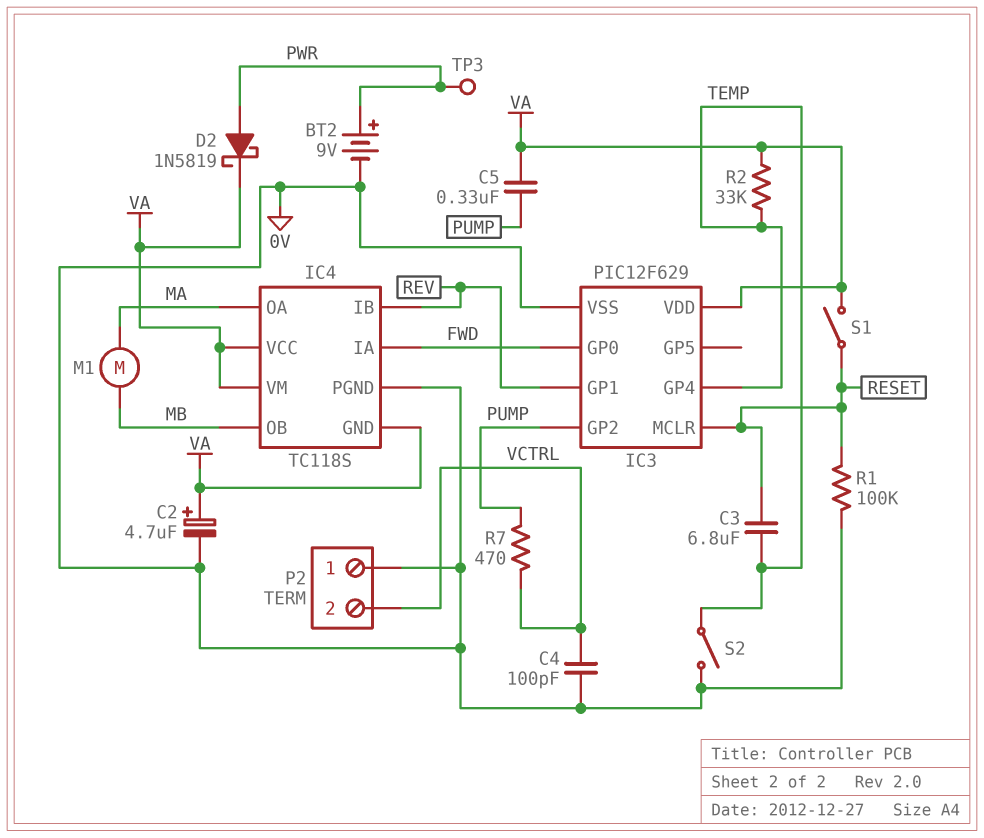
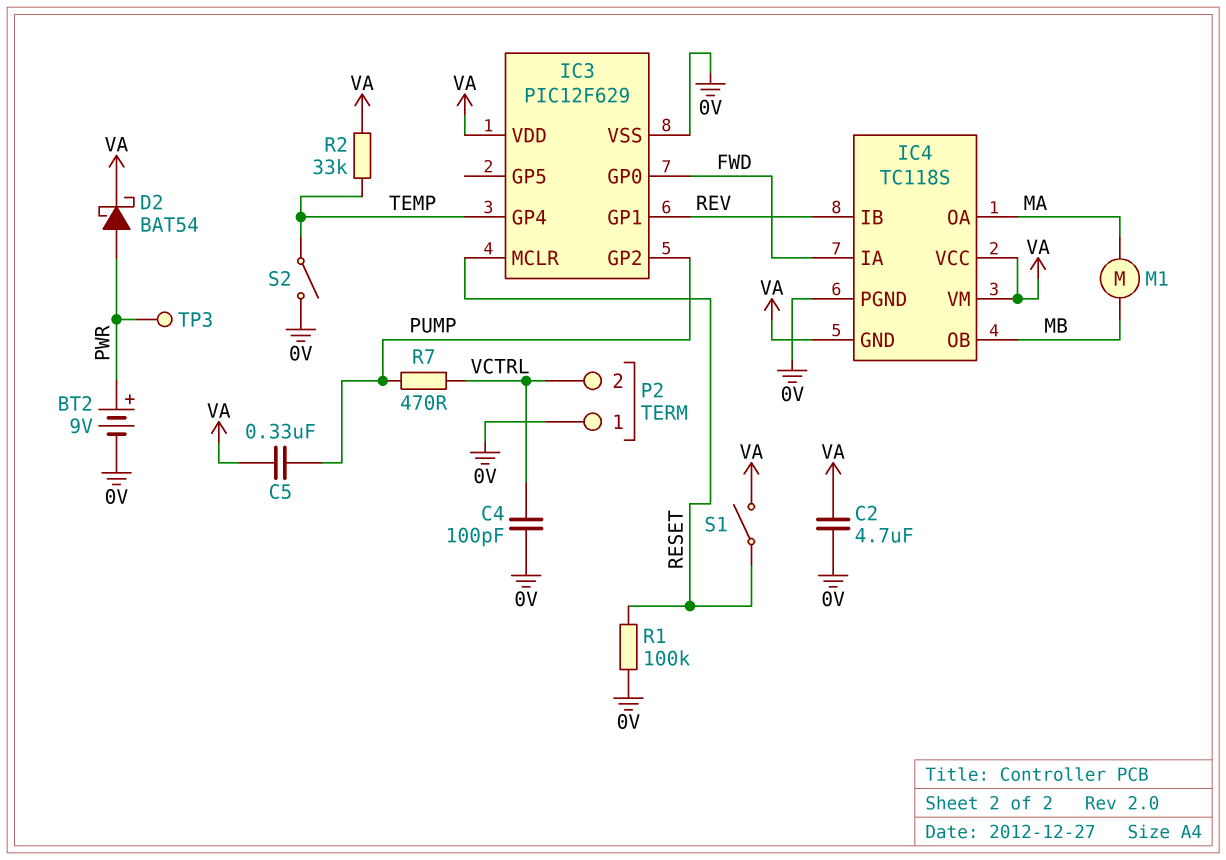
C2: 4.7uF (plus VA, minus 0V) -> 4.7uF (0V, VA)
C3: 6.8uF (RESET, TEMP) -> none
D2: schottky 1N5819 (A PWR, K VA) -> schottky BAT54 (A PWR, K VA)

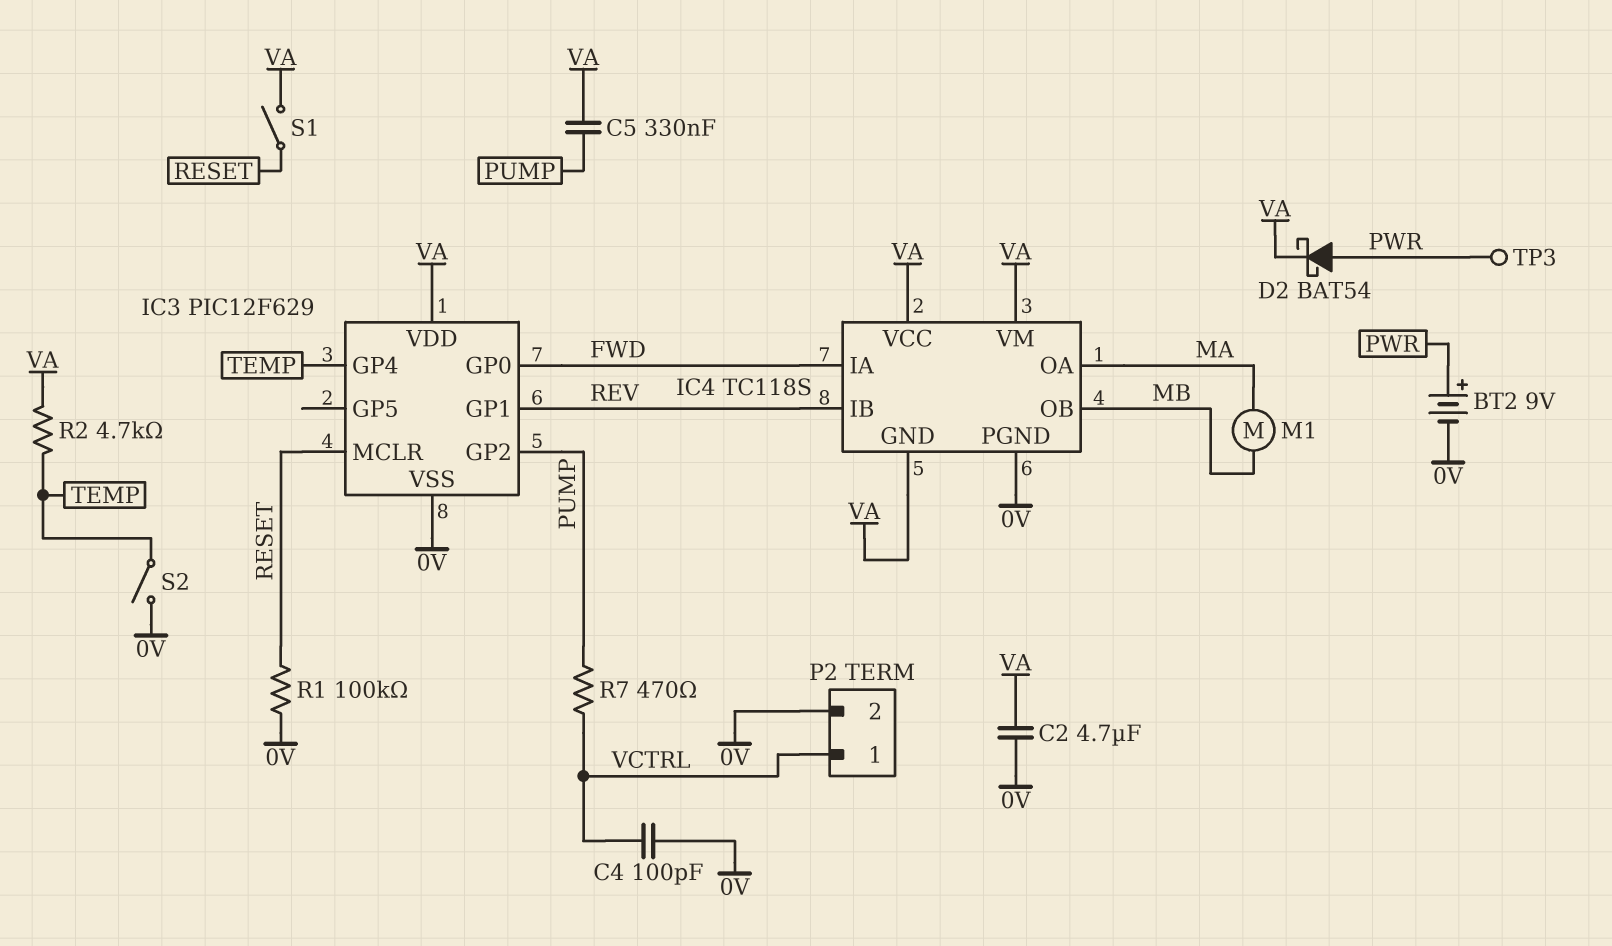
P2 pin 1: 0V -> VCTRL
P2 pin 2: VCTRL -> 0V
R2: 33k (TEMP, VA) -> 4.7k (TEMP, VA)

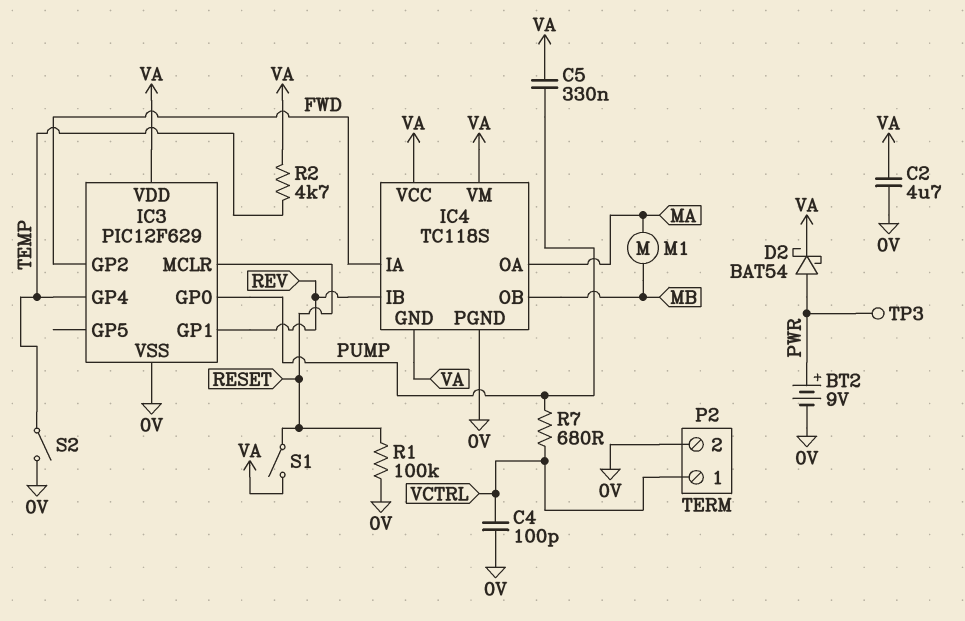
IC3 pin GP0: FWD -> PUMP
IC3 pin GP2: PUMP -> FWD
R7: 470 (PUMP, VCTRL) -> 680 (PUMP, VCTRL)

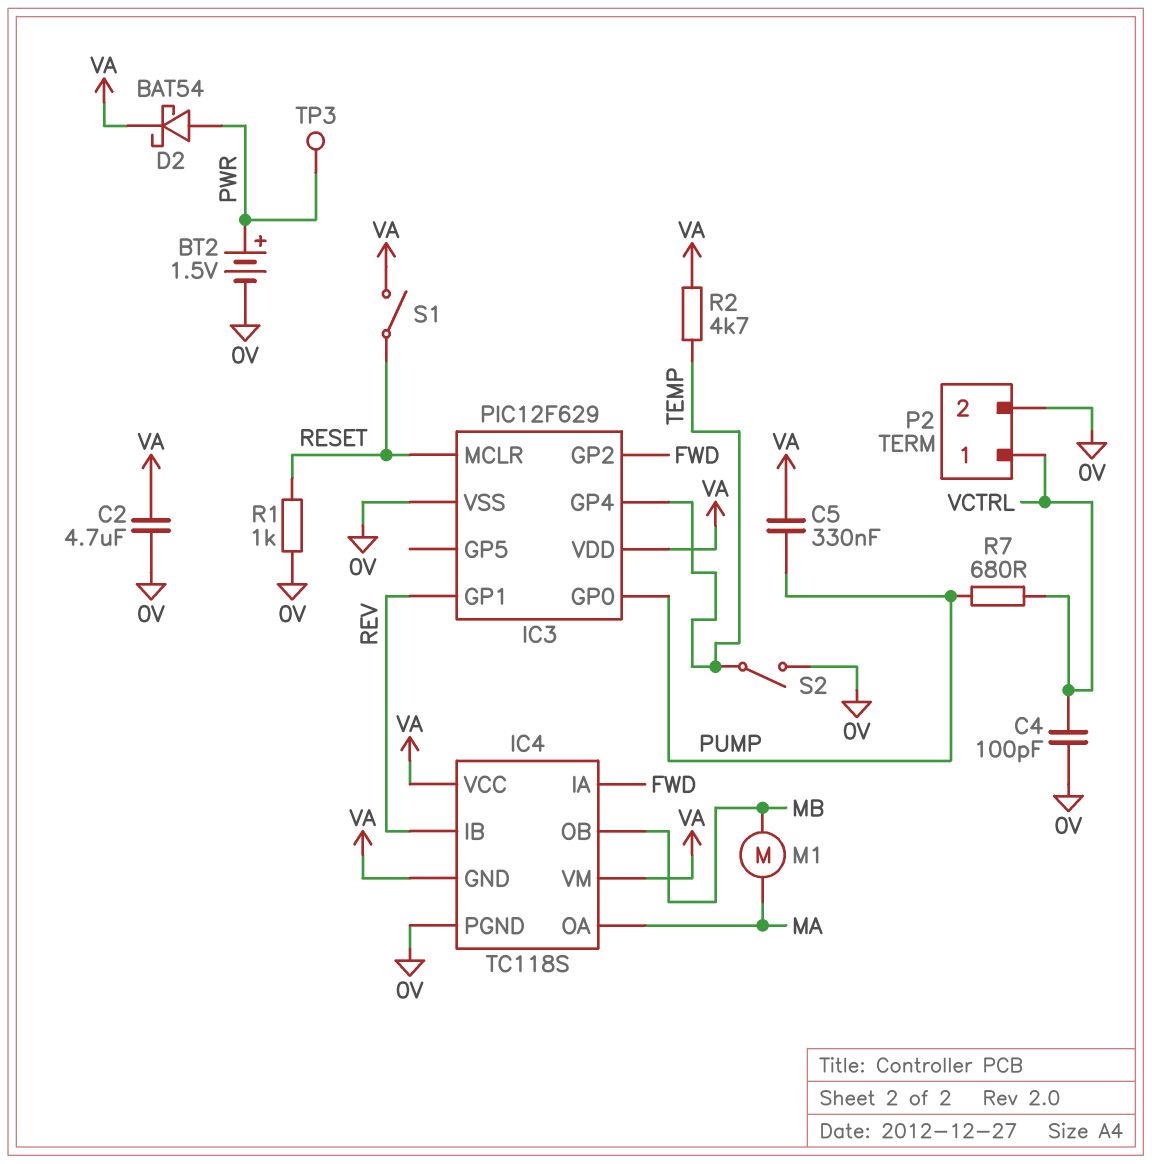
BT2: 9V (plus PWR, minus 0V) -> 1.5V (plus PWR, minus 0V)
R1: 100k (0V, RESET) -> 1k (0V, RESET)

